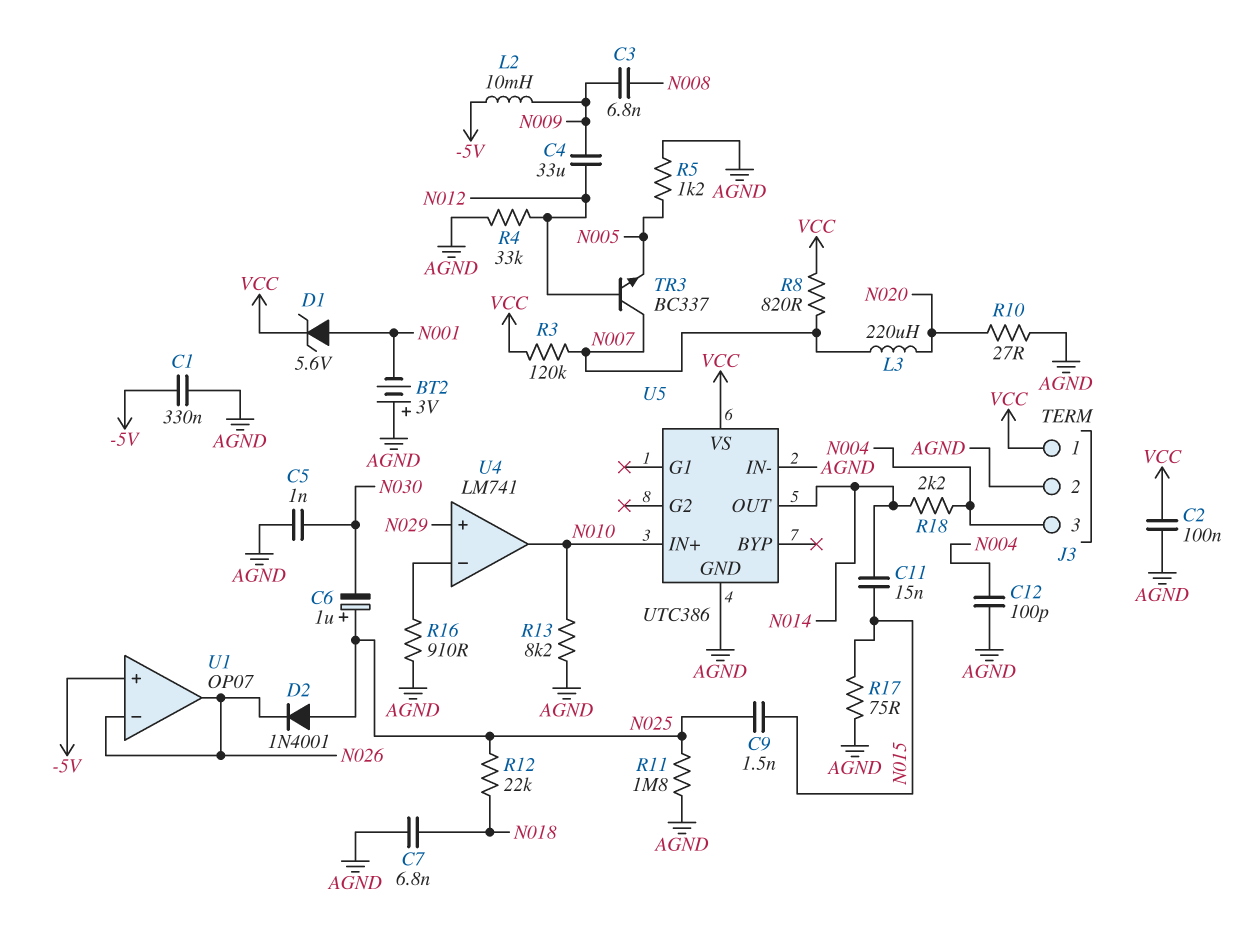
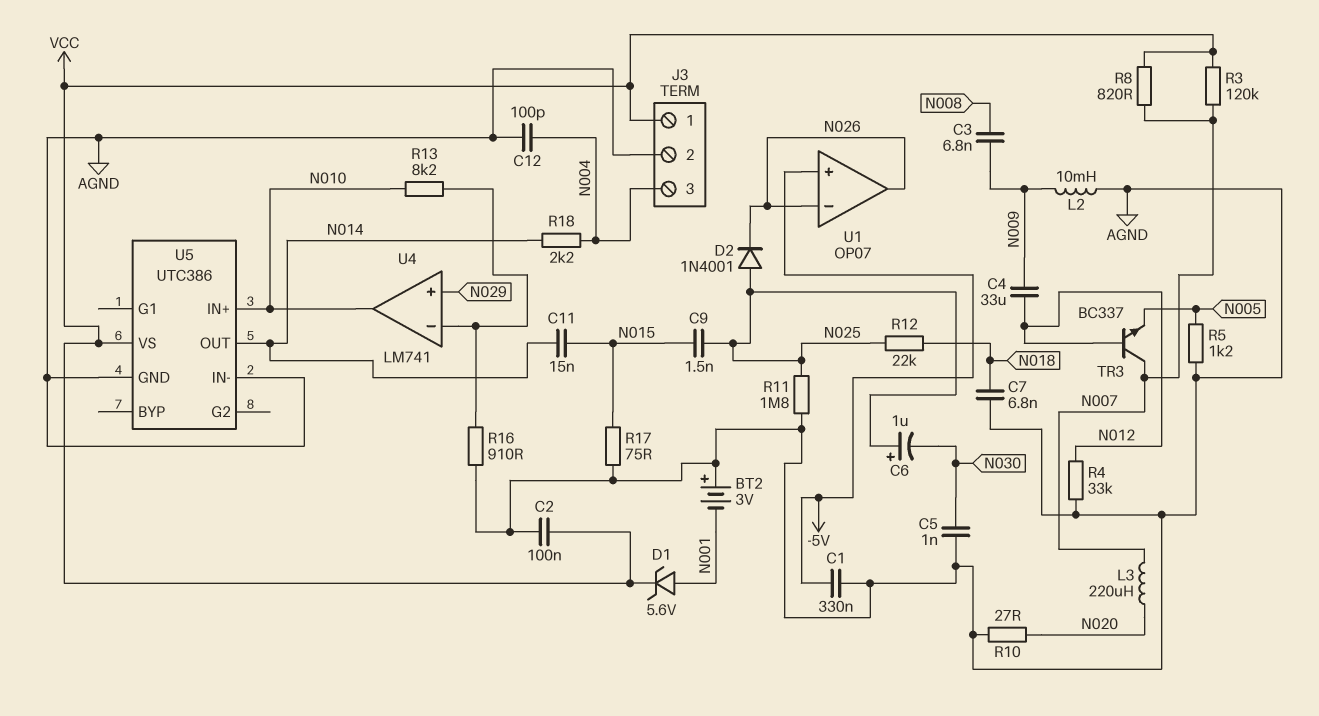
L2: 10mH (-5V, N009) -> 10mH (AGND, N009)
R13: 8.2k (AGND, N010) -> 8.2k (N010, U4/in-)

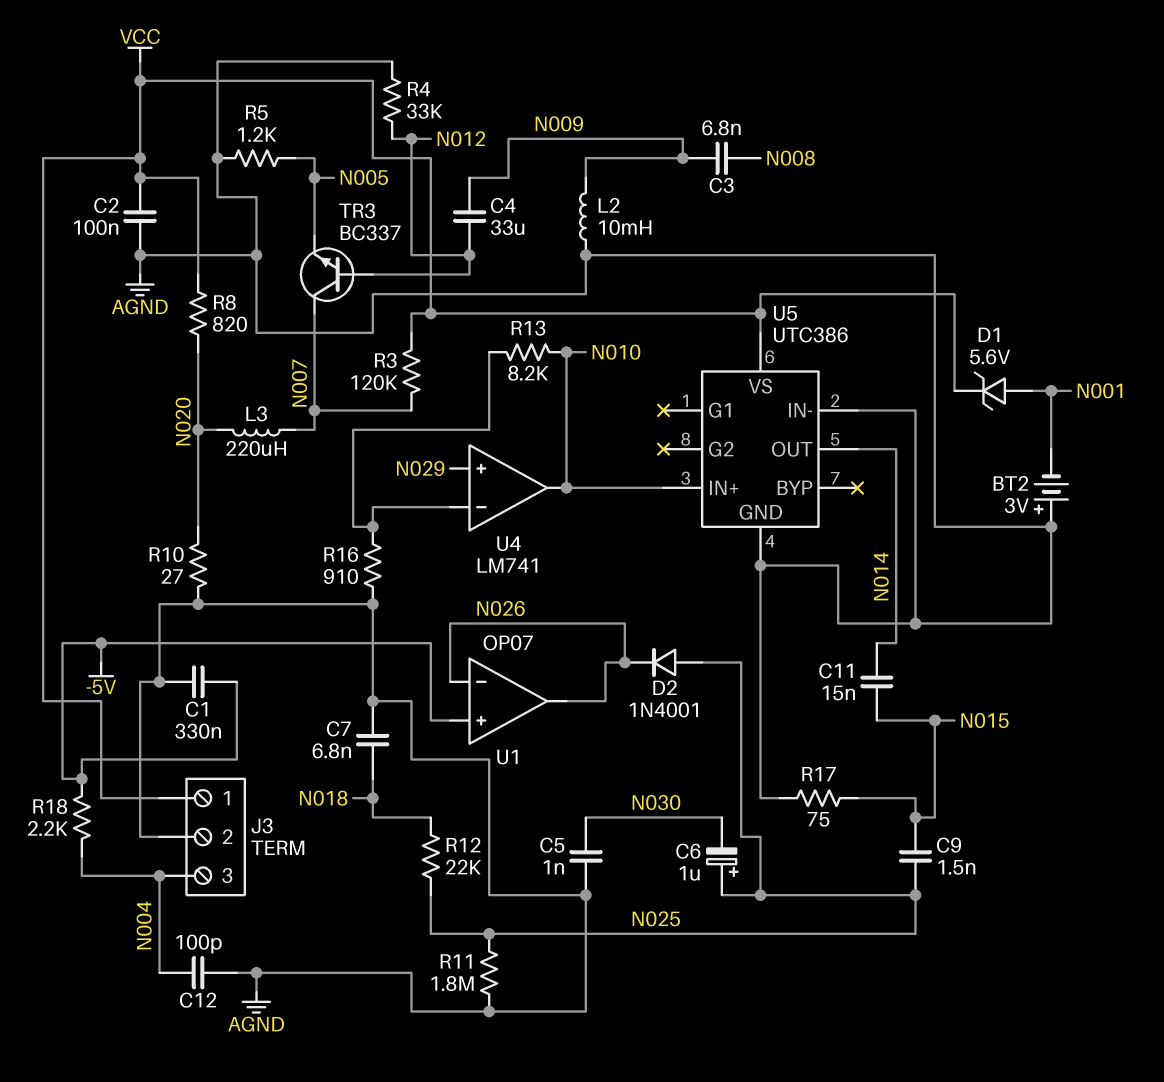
R8: 820 (N007, VCC) -> 820 (N020, VCC)
R18: 2.2k (N004, N014) -> 2.2k (-5V, N004)

